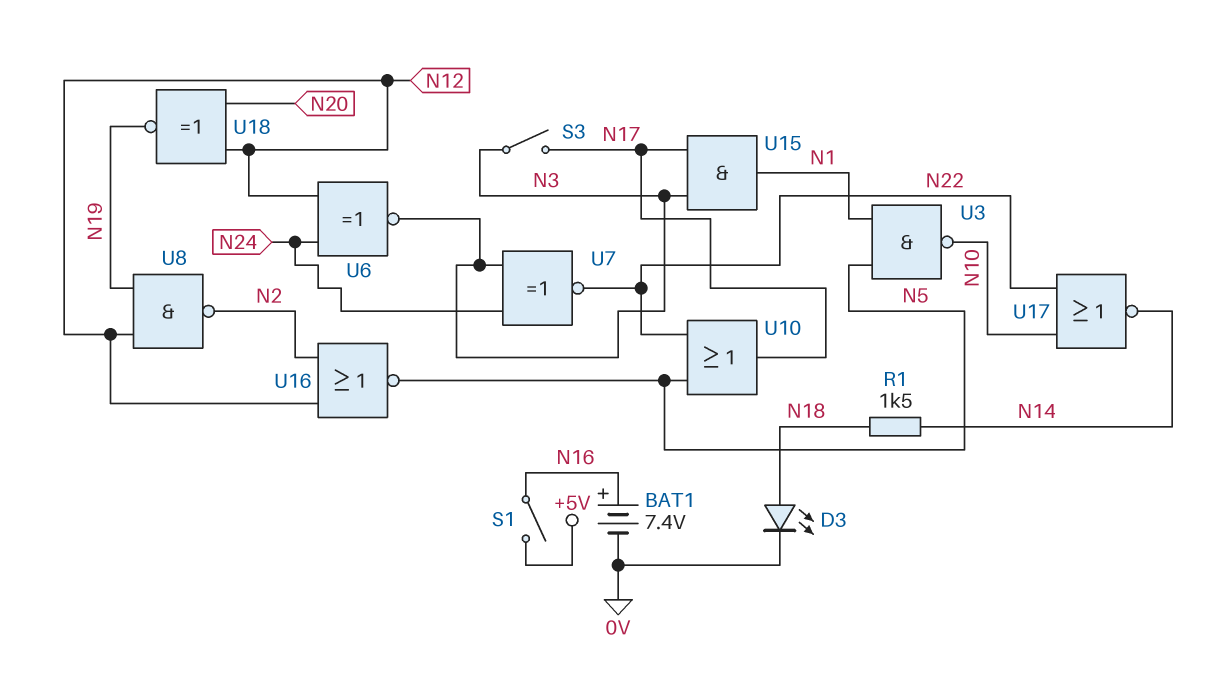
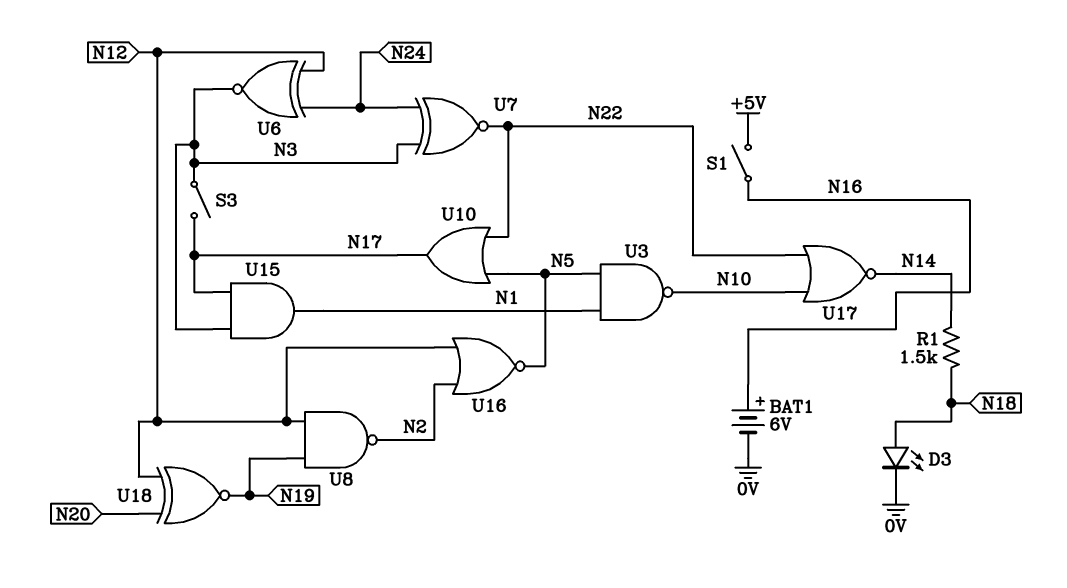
BAT1: 7.4V (plus N16, minus 0V) -> 6V (plus N16, minus 0V)

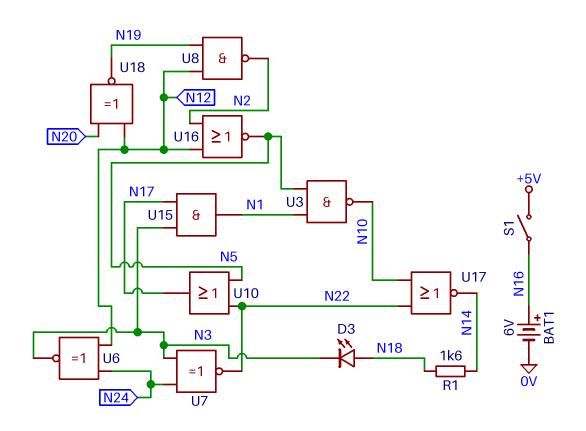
D3: LED (A N18, K 0V) -> LED (A N18, K N3)
R1: 1.5k (N14, N18) -> 1.6k (N14, N18)
S3: switch (N3, N17) -> none

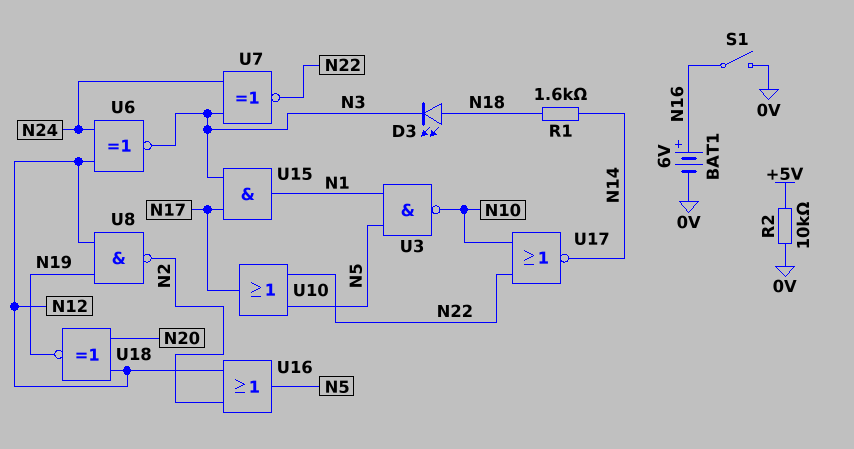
R2: none -> 10k (+5V, 0V)
S1: switch (+5V, N16) -> switch (0V, N16)
U16: NOR (in N2, in N12, out N5) -> OR (in N2, in N12, out N5)

